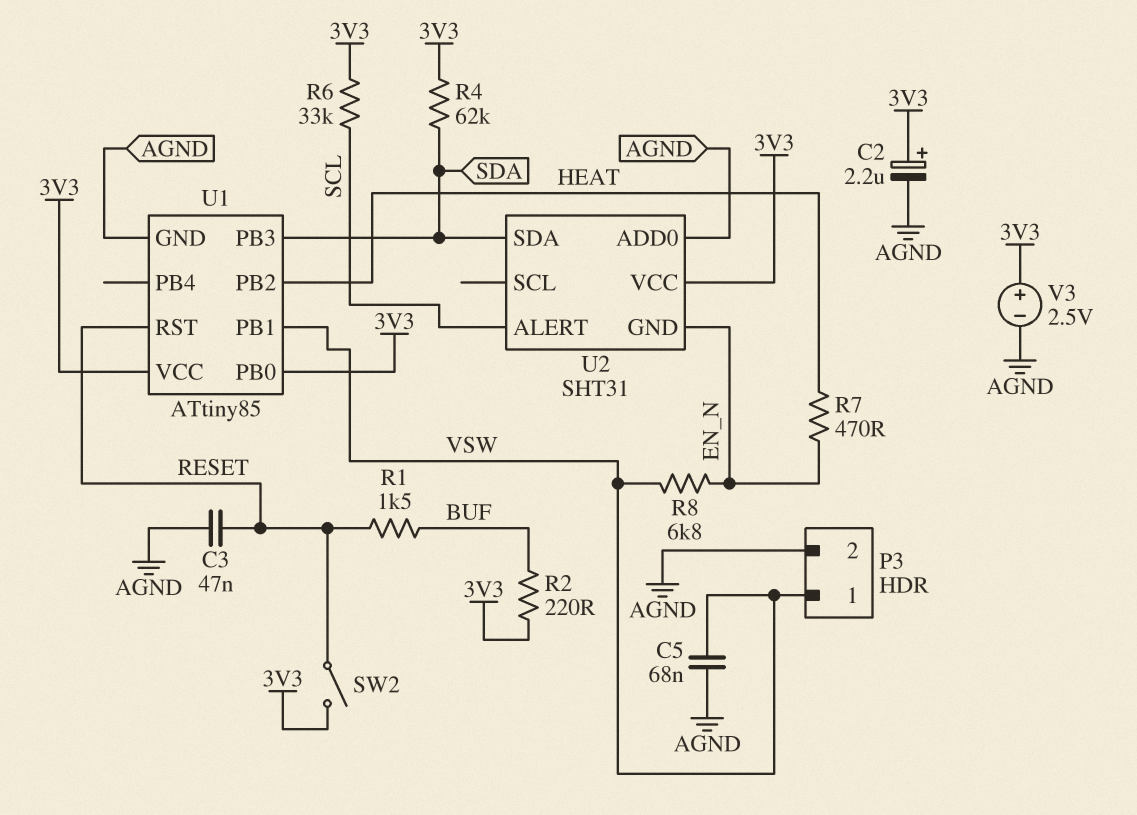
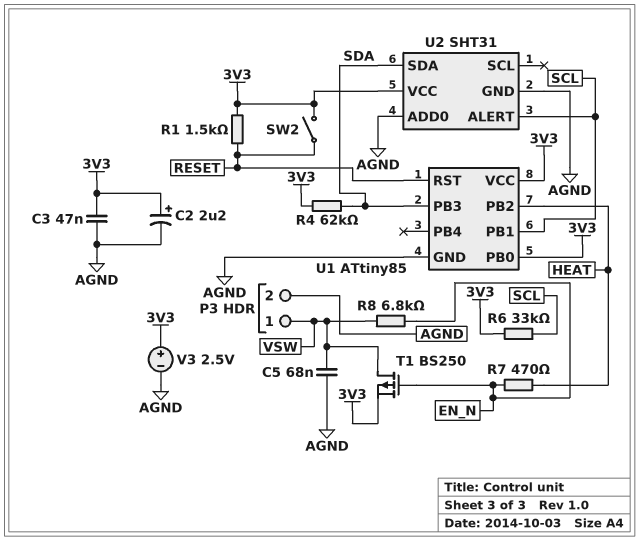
C3: 47nF (AGND, RESET) -> 47nF (3V3, AGND)
R1: 1.5k (BUF, RESET) -> 1.5k (3V3, RESET)
R2: 220 (3V3, BUF) -> none
T1: none -> PMOS BS250 (G EN_N, D VSW, S 3V3)
U1 pin PB1: VSW -> SCL
U2 pin GND: EN_N -> AGND

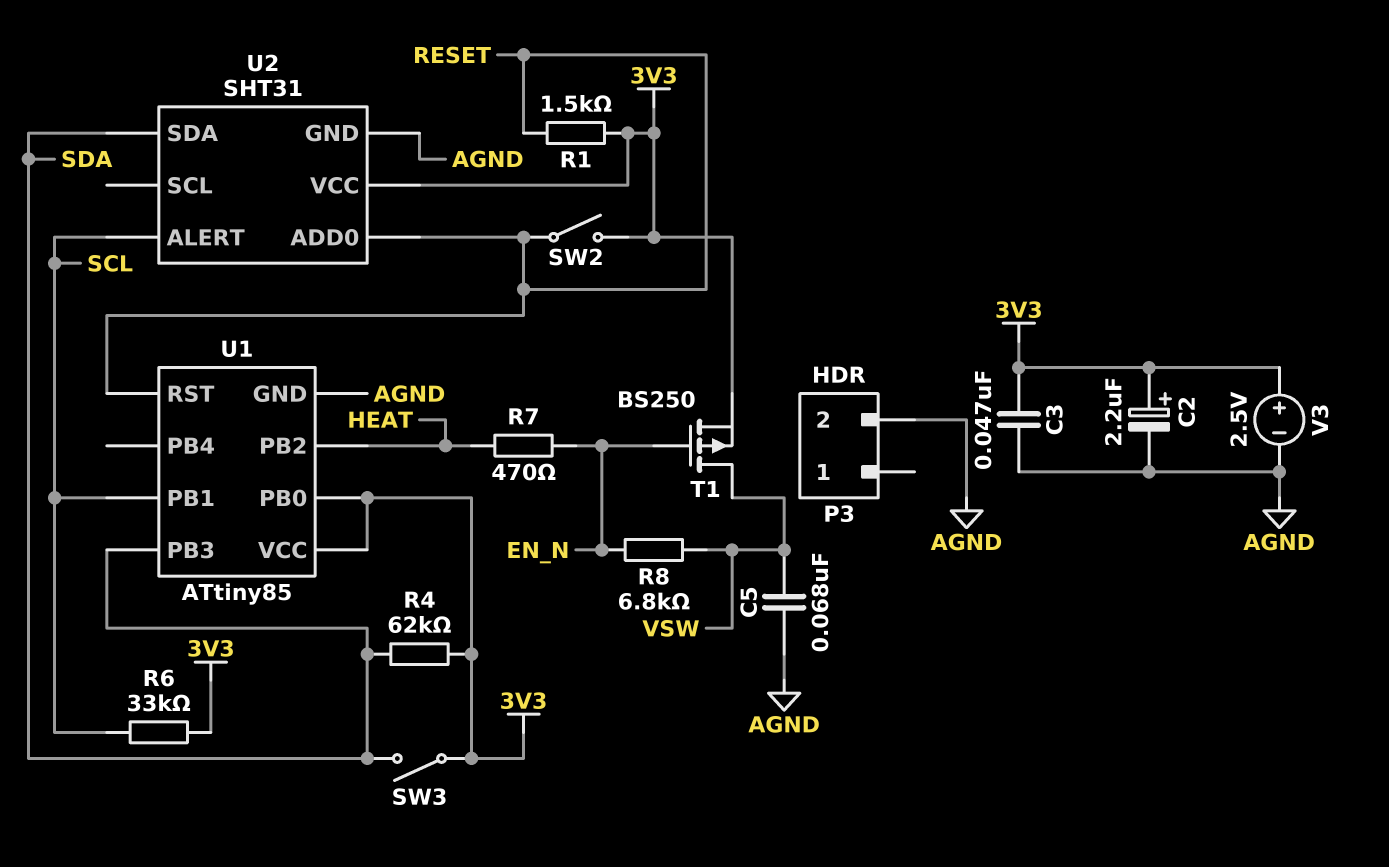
P3 pin 1: VSW -> none
SW3: none -> switch (3V3, SDA)
U2 pin ADD0: AGND -> RESET

